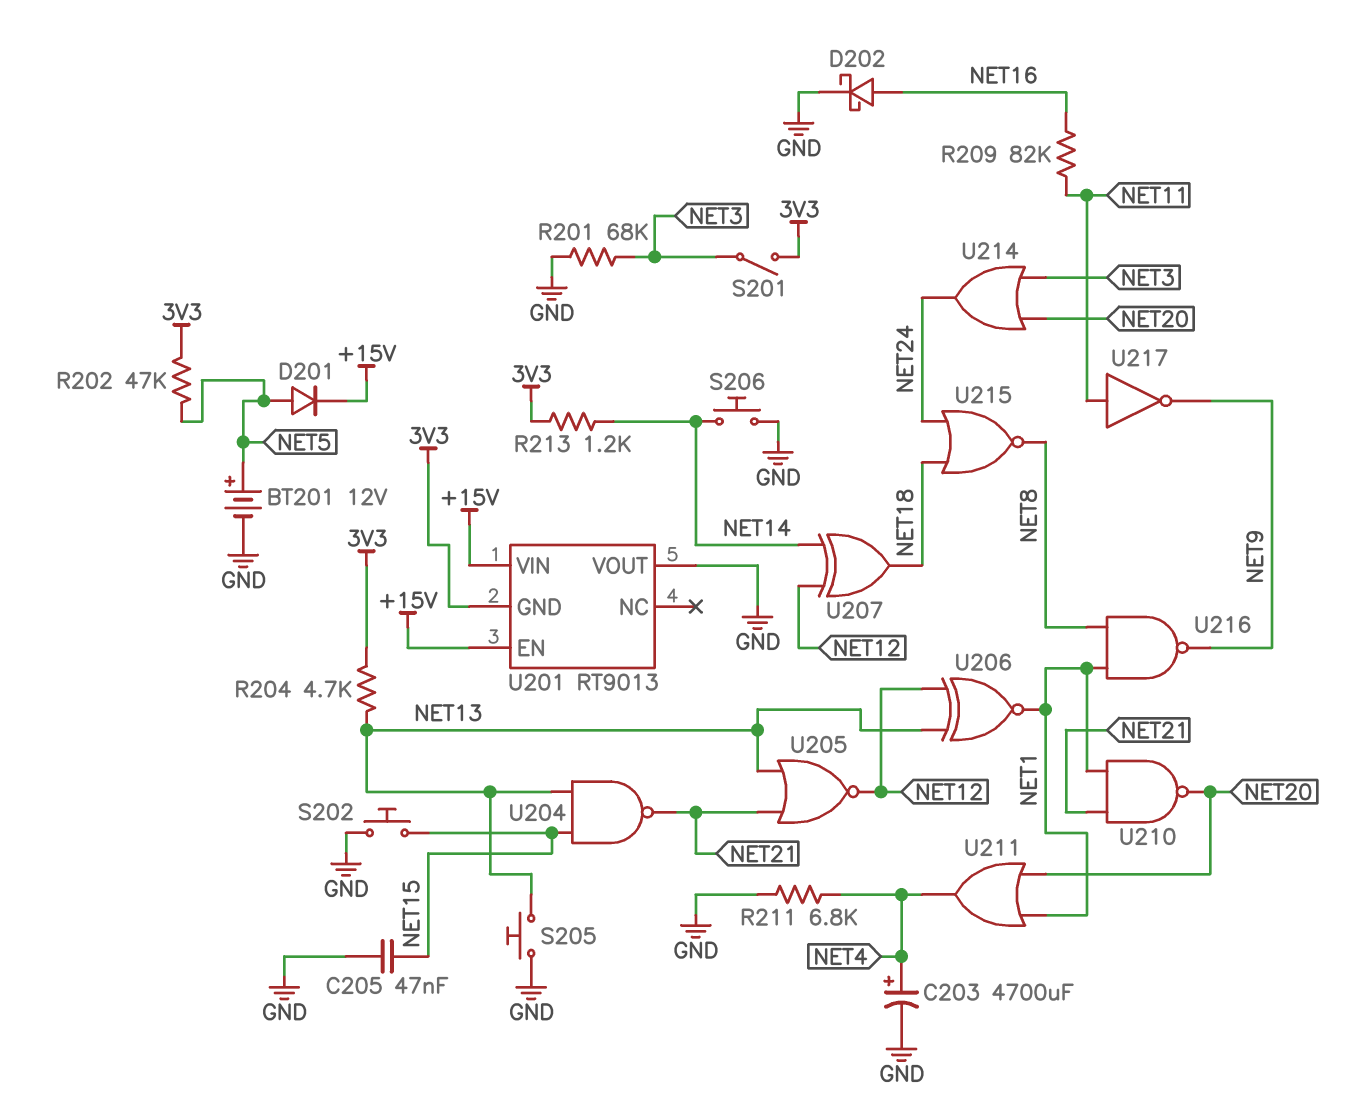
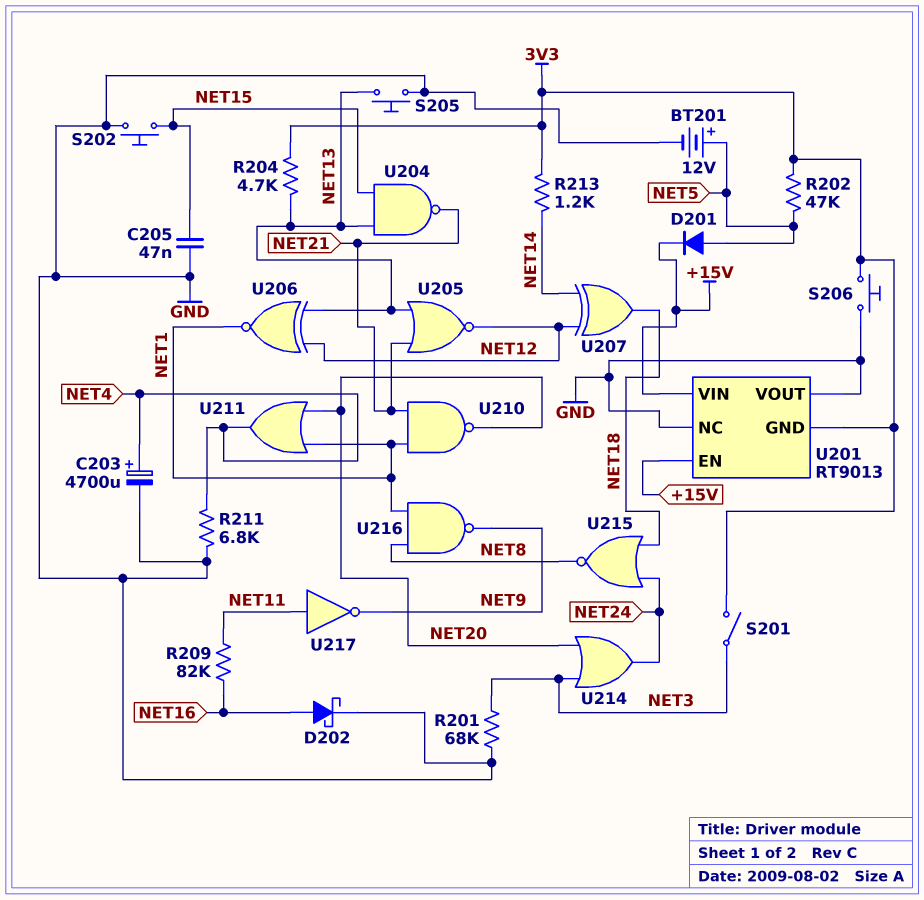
S206: button (GND, NET14) -> button (3V3, GND)
U201 pin NC: none -> GND

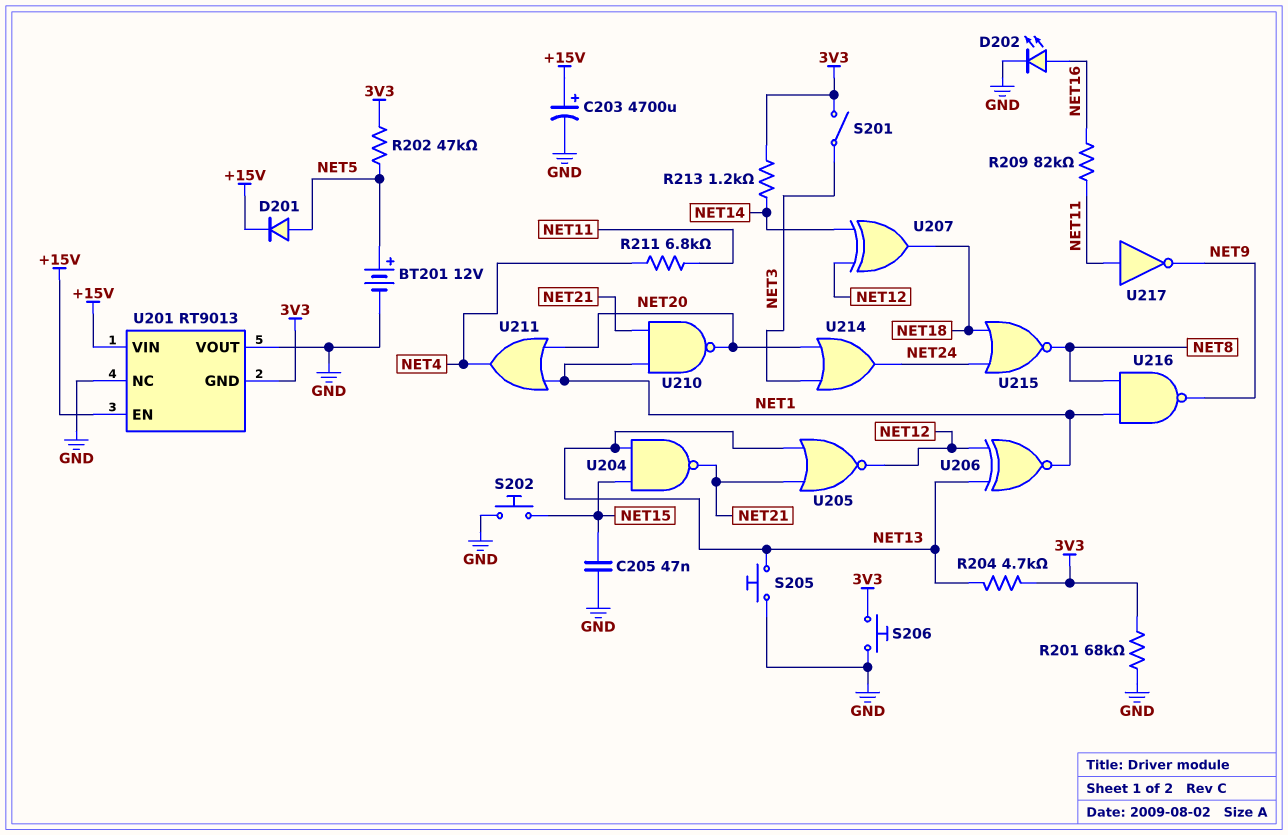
C203: 4700uF (plus NET4, minus GND) -> 4700uF (plus +15V, minus GND)
D202: schottky (A NET16, K GND) -> LED (A NET16, K GND)
R201: 68k (GND, NET3) -> 68k (3V3, GND)
R211: 6.8k (GND, NET4) -> 6.8k (NET4, NET11)

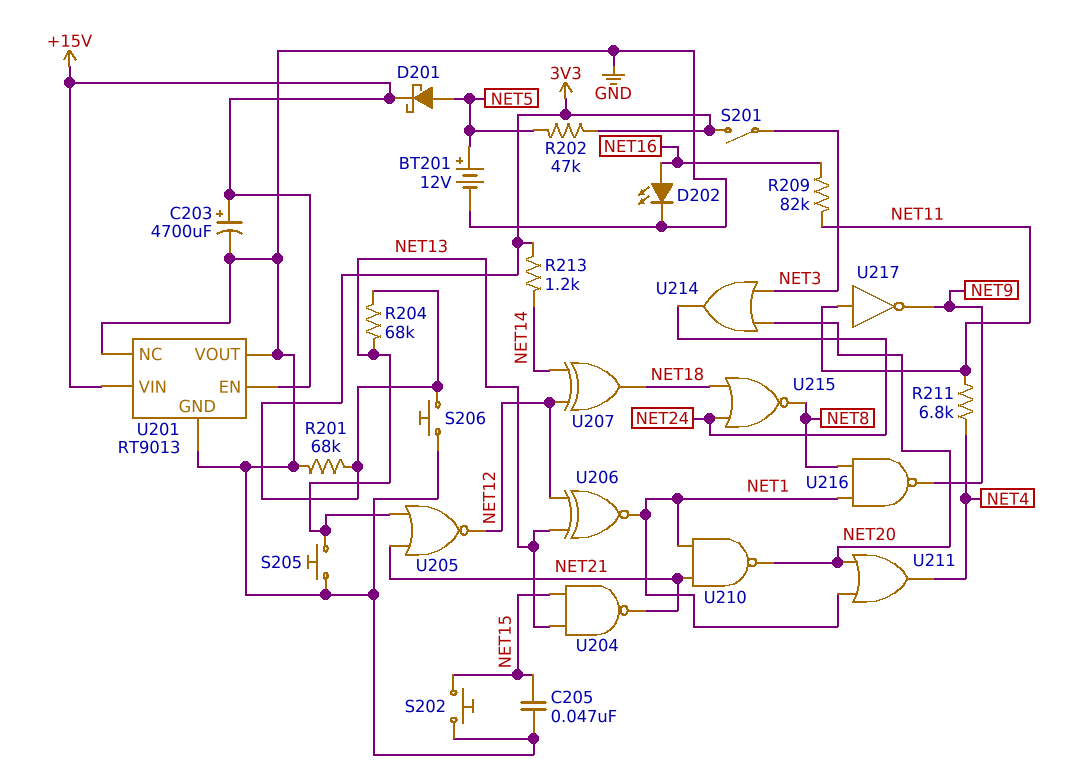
D201: diode (A NET5, K +15V) -> schottky (A NET5, K +15V)
R204: 4.7k (3V3, NET13) -> 68k (3V3, NET13)
U201 pin GND: 3V3 -> GND

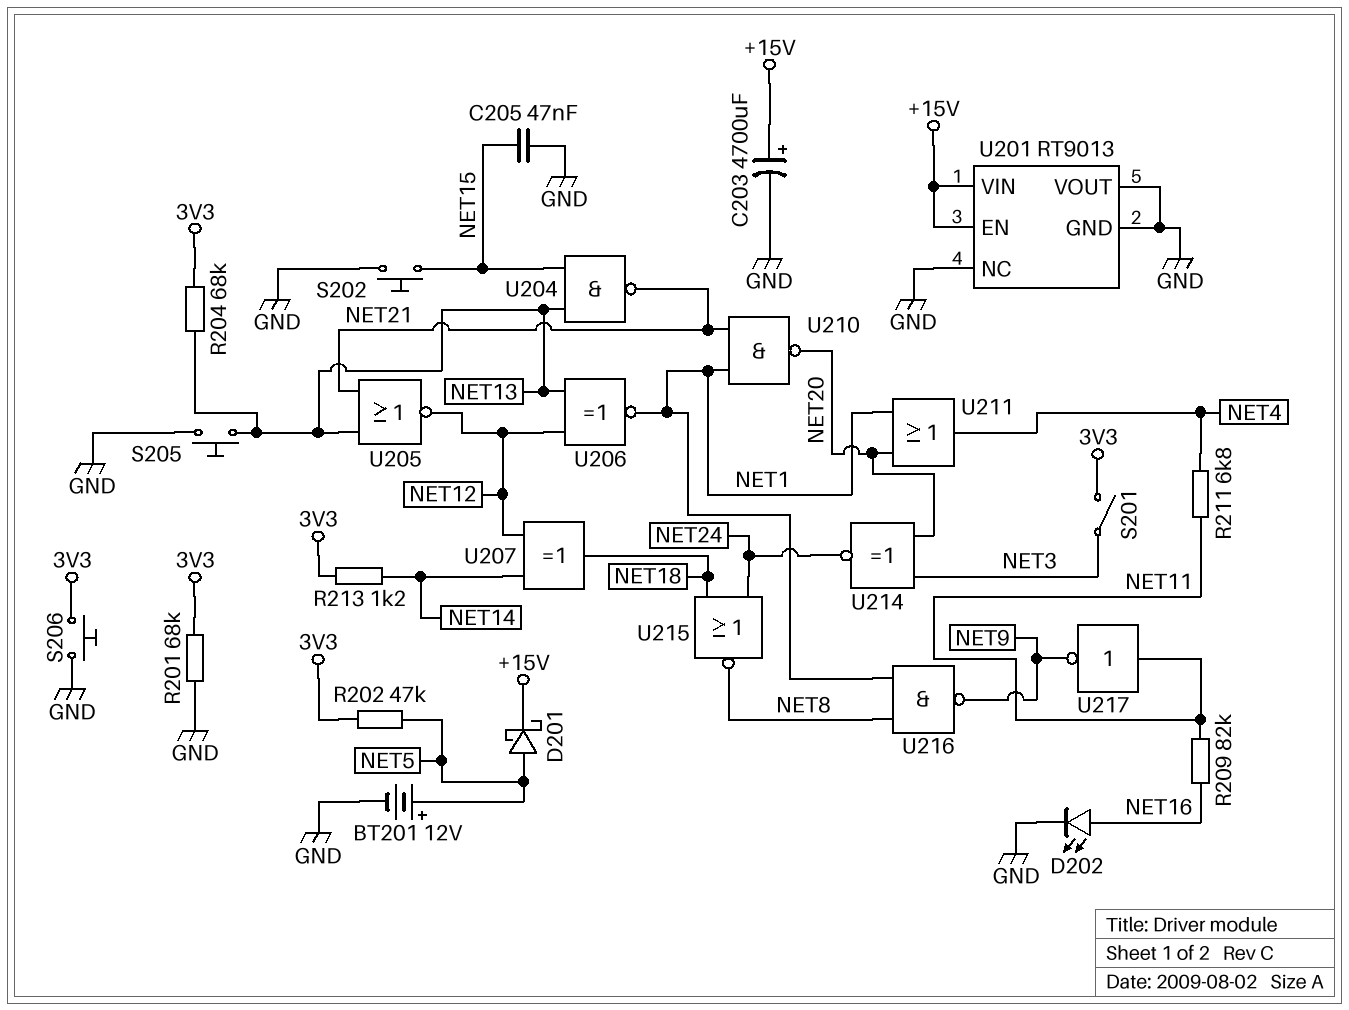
U214: OR (in NET3, in NET20, out NET24) -> XNOR (in NET3, in NET20, out NET24)

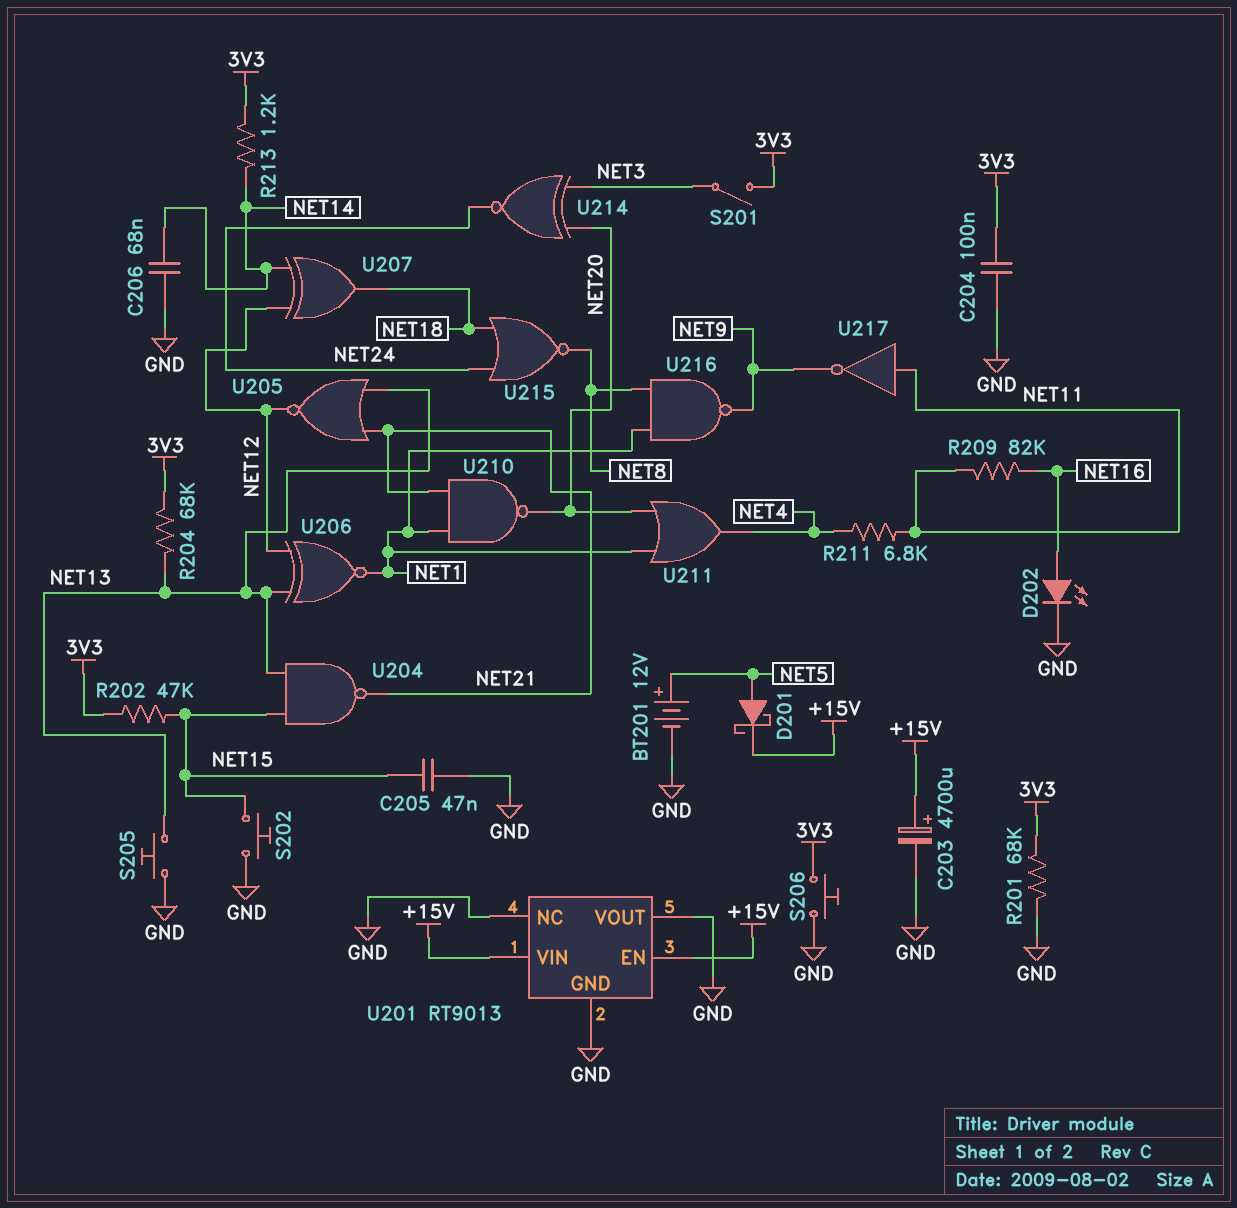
C204: none -> 100nF (3V3, GND)
C206: none -> 68nF (GND, NET14)
R202: 47k (3V3, NET5) -> 47k (3V3, NET15)

